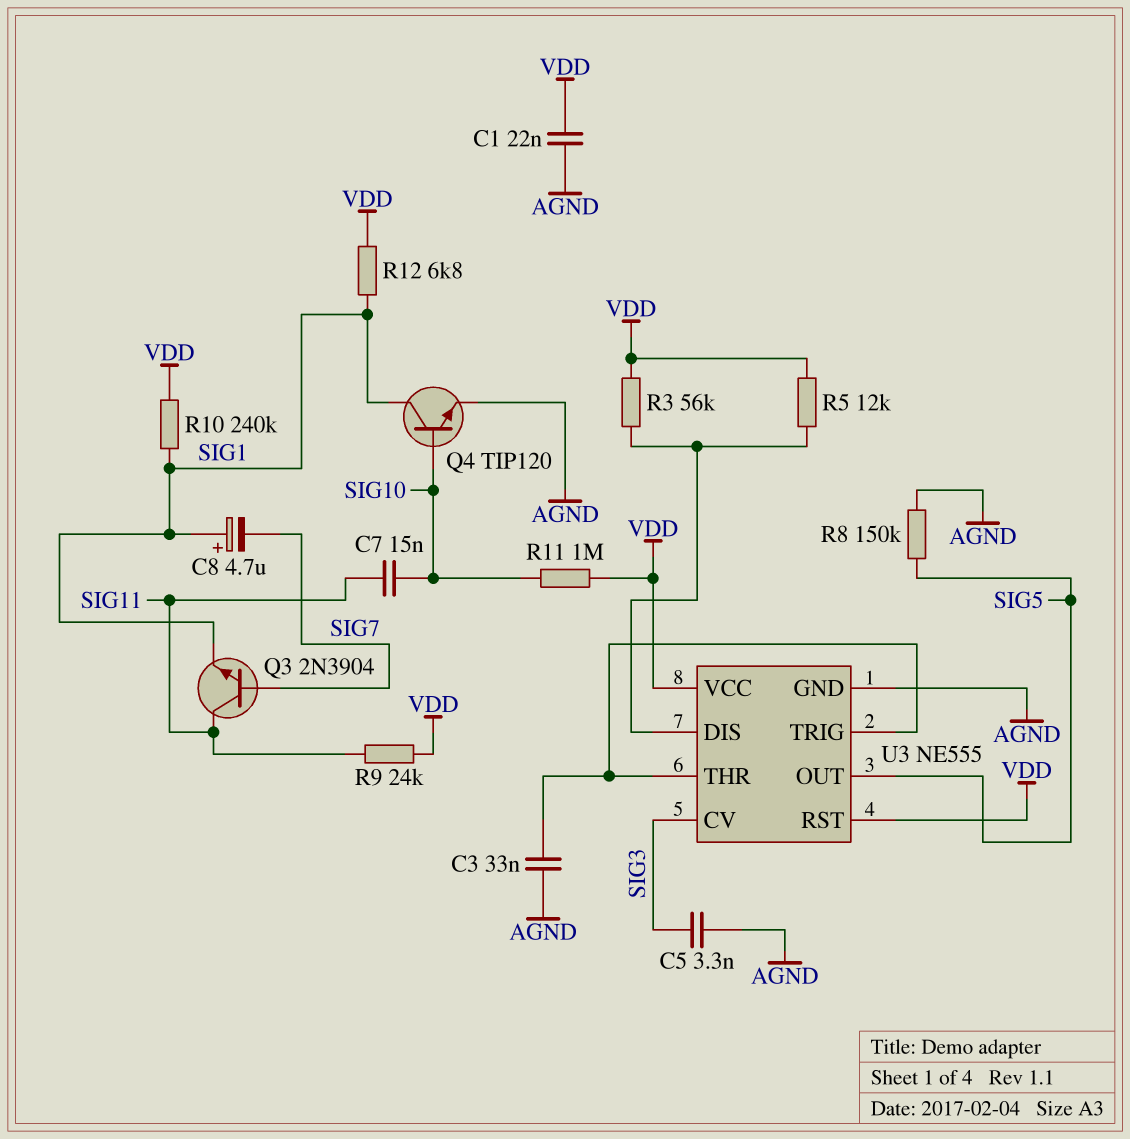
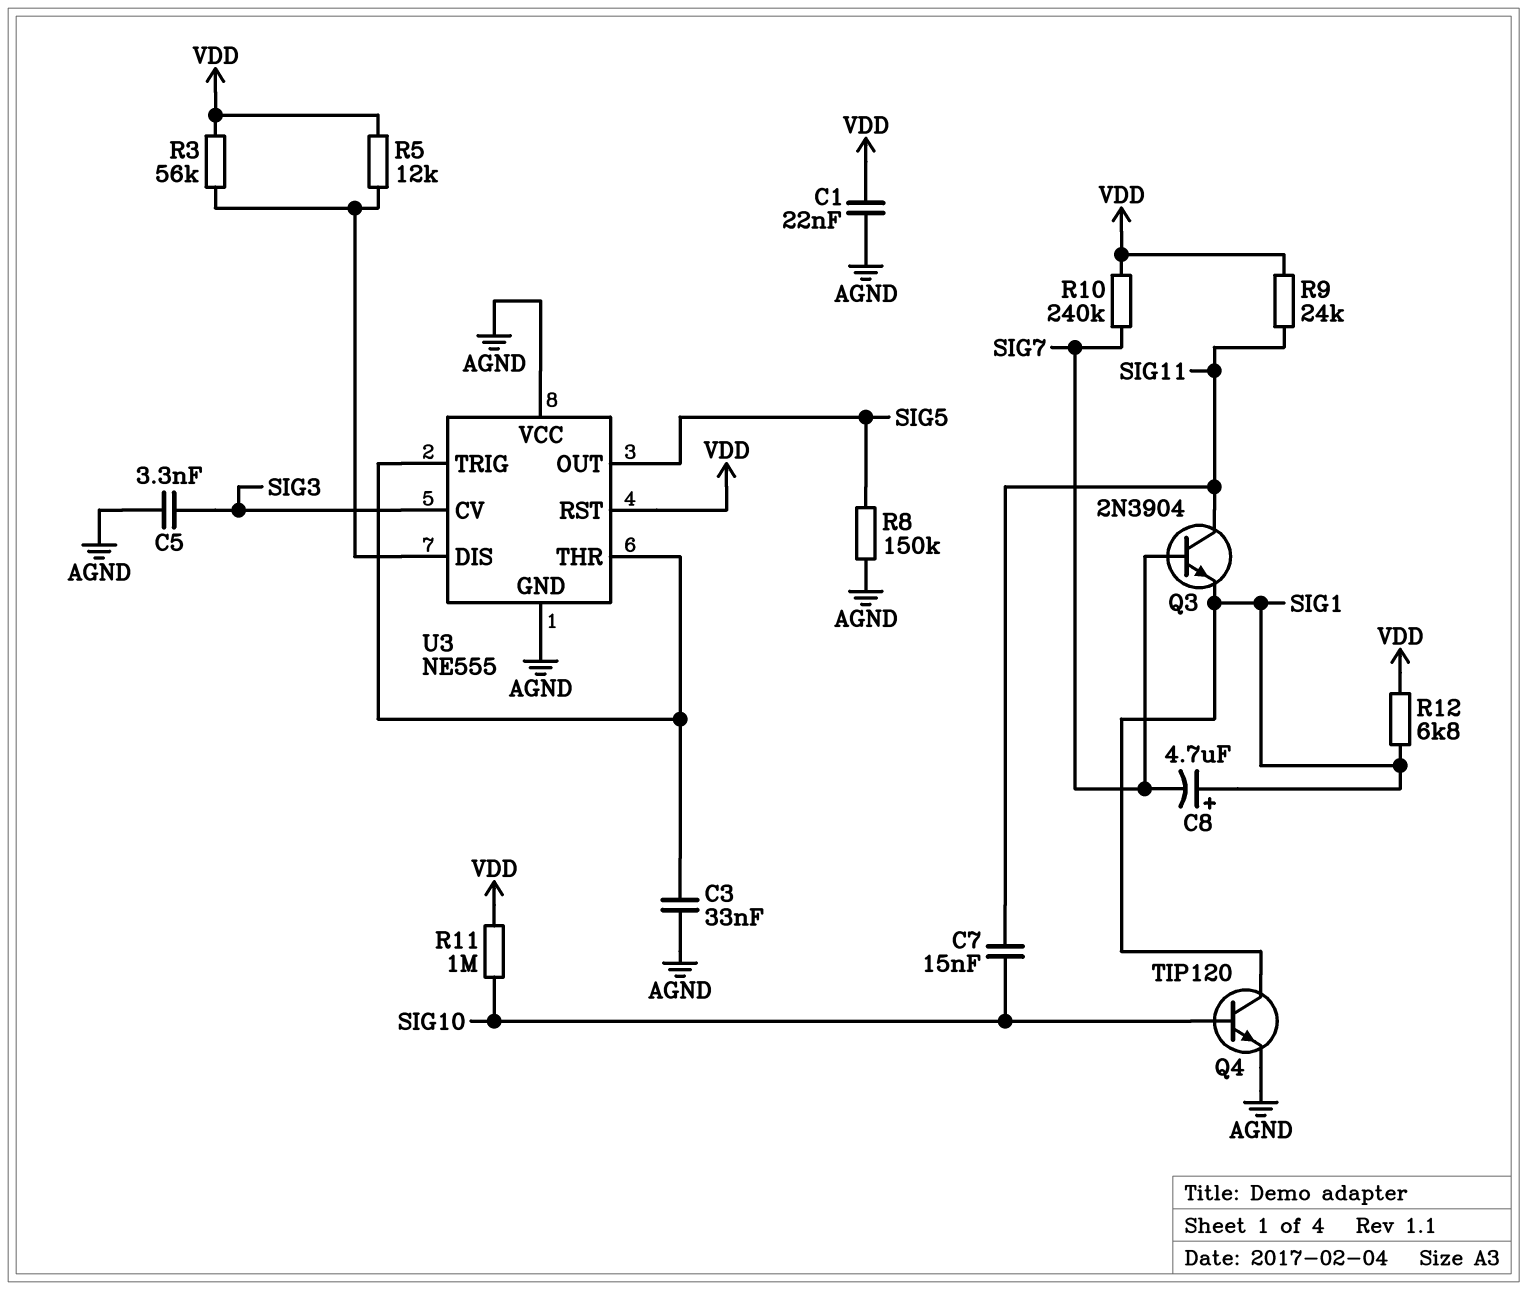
R10: 240k (SIG1, VDD) -> 240k (SIG7, VDD)
U3 pin VCC: VDD -> AGND

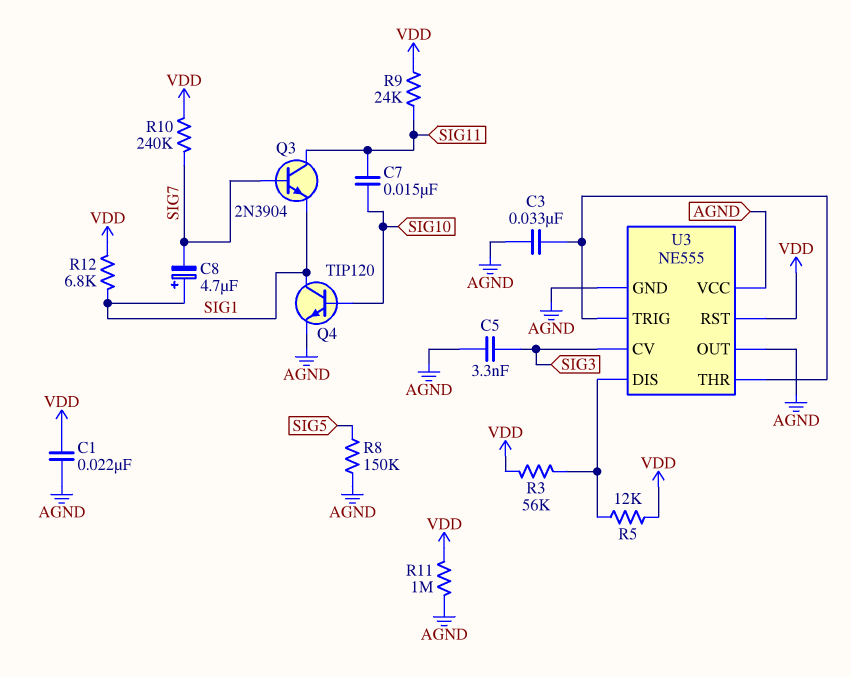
R11: 1M (SIG10, VDD) -> 1M (AGND, VDD)
U3 pin OUT: SIG5 -> AGND

